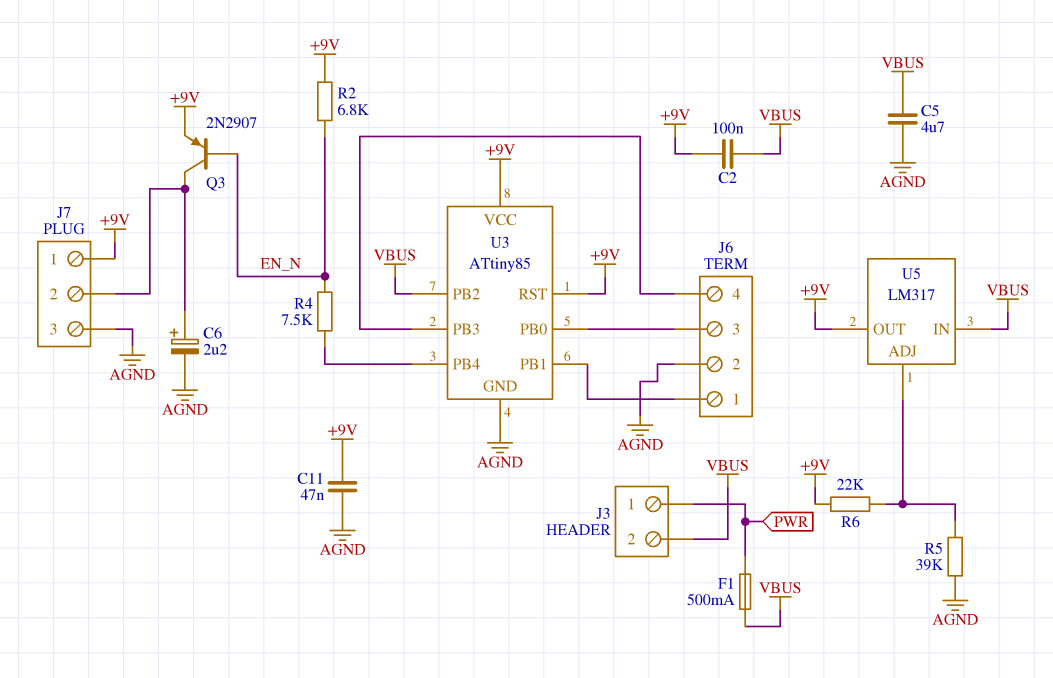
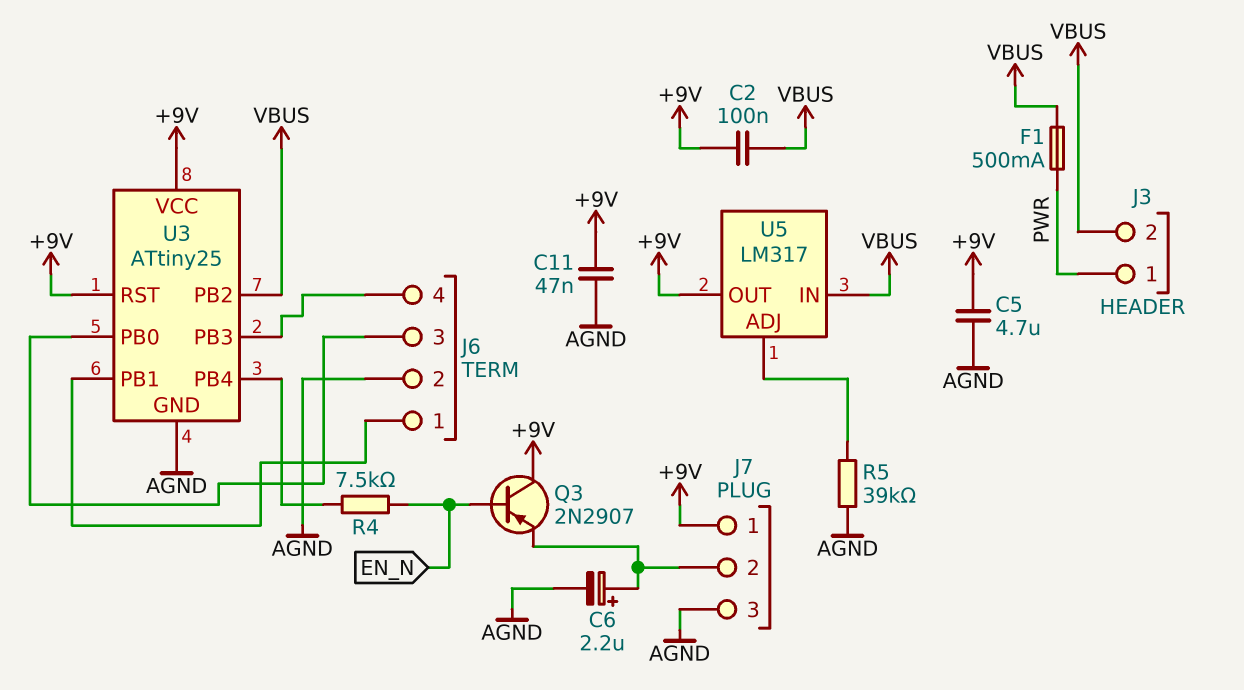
C5: 4.7uF (AGND, VBUS) -> 4.7uF (+9V, AGND)
Q3: PNP 2N2907 (B EN_N, C J7/2, E +9V) -> PNP 2N2907 (B EN_N, C +9V, E J7/2)
R2: 6.8k (+9V, EN_N) -> none
R6: 22k (+9V, U5/ADJ) -> none
U3: ATtiny85 -> ATtiny25

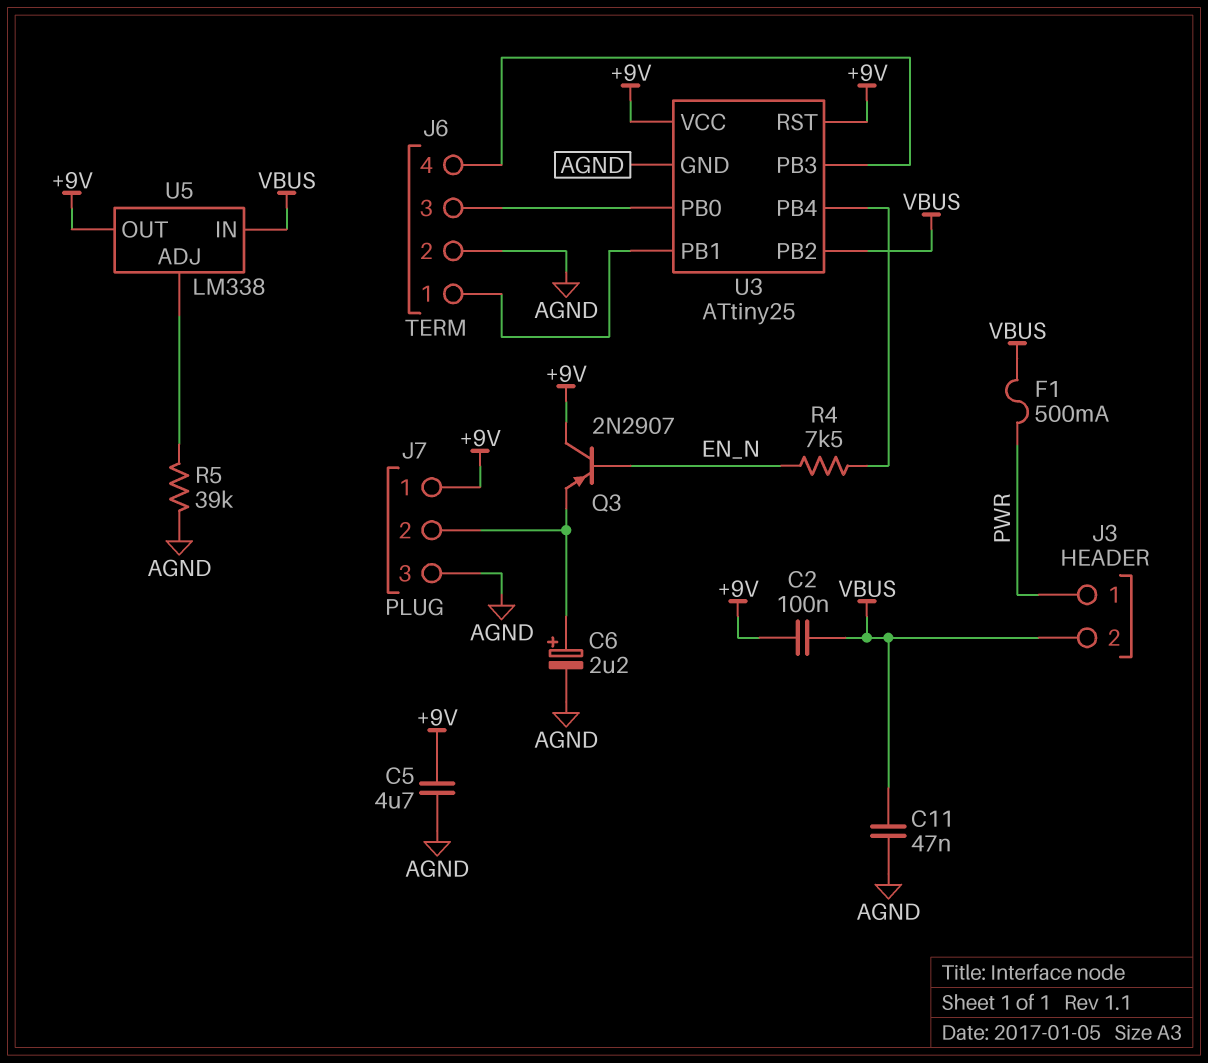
C11: 47nF (+9V, AGND) -> 47nF (AGND, VBUS)
U5: LM317 -> LM338

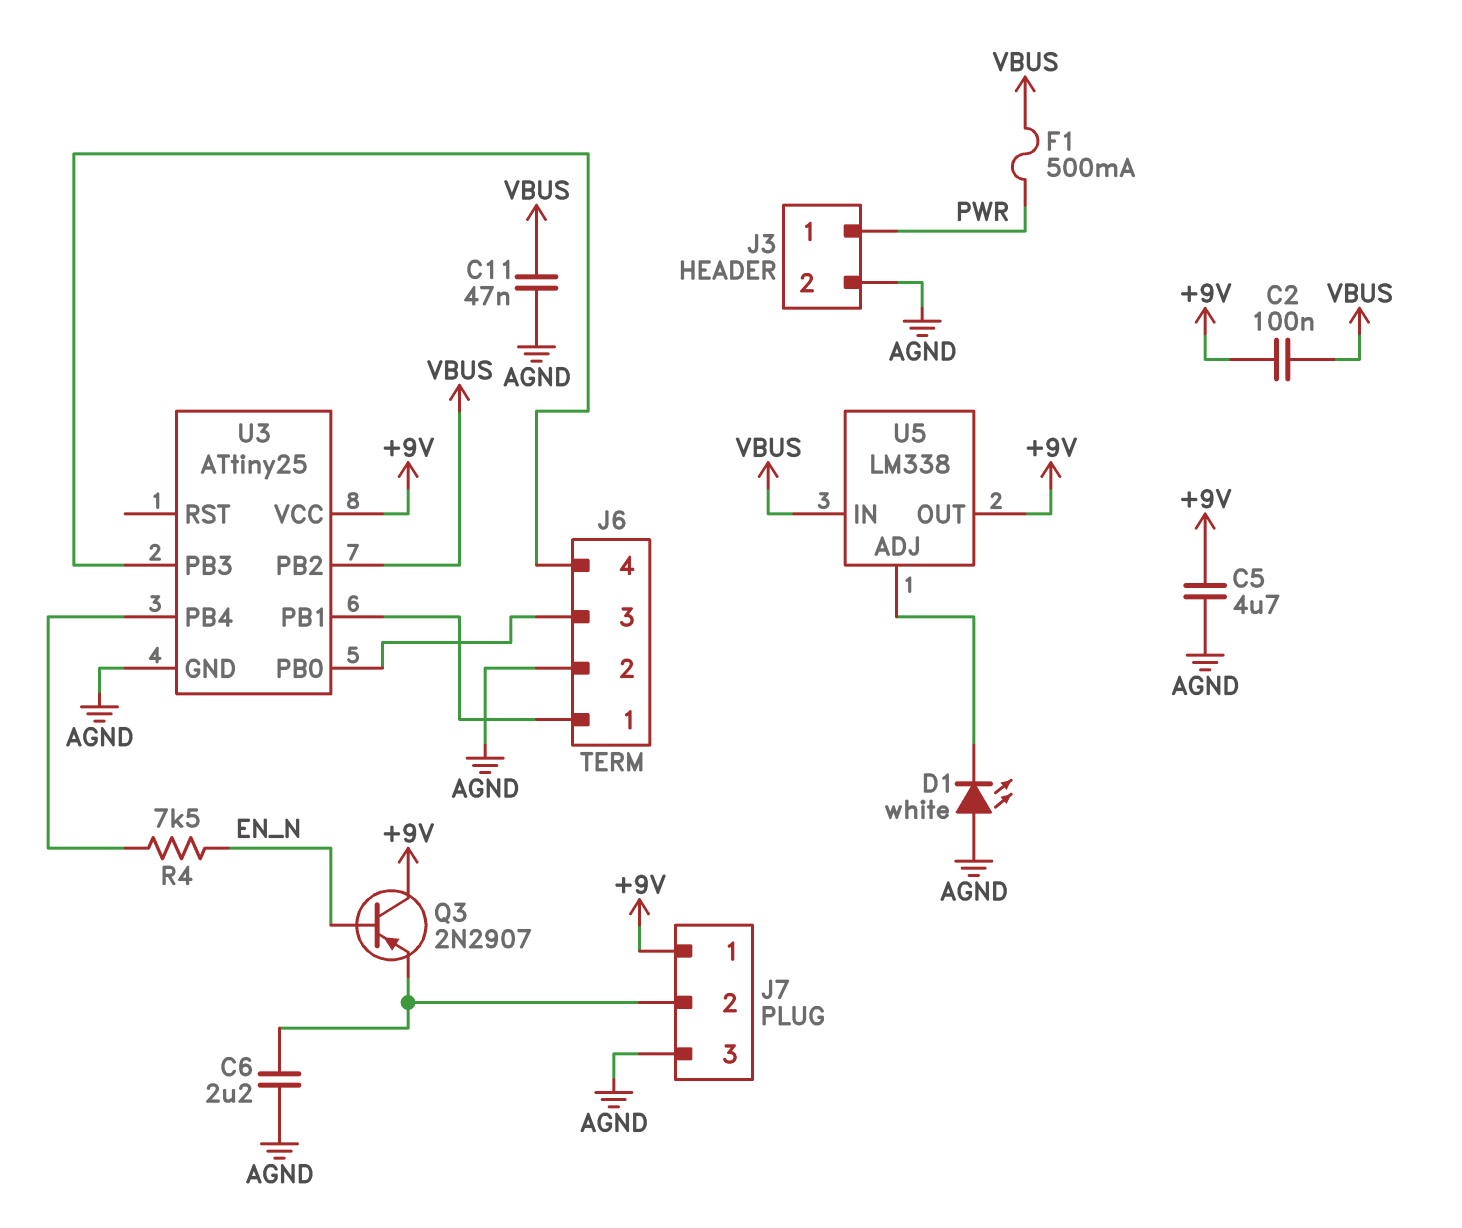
C6: 2.2uF (plus J7/2, minus AGND) -> 2.2uF (AGND, J7/2)
D1: none -> LED white (A AGND, K U5/ADJ)
J3 pin 2: VBUS -> AGND
R5: 39k (AGND, U5/ADJ) -> none
U3 pin RST: +9V -> none

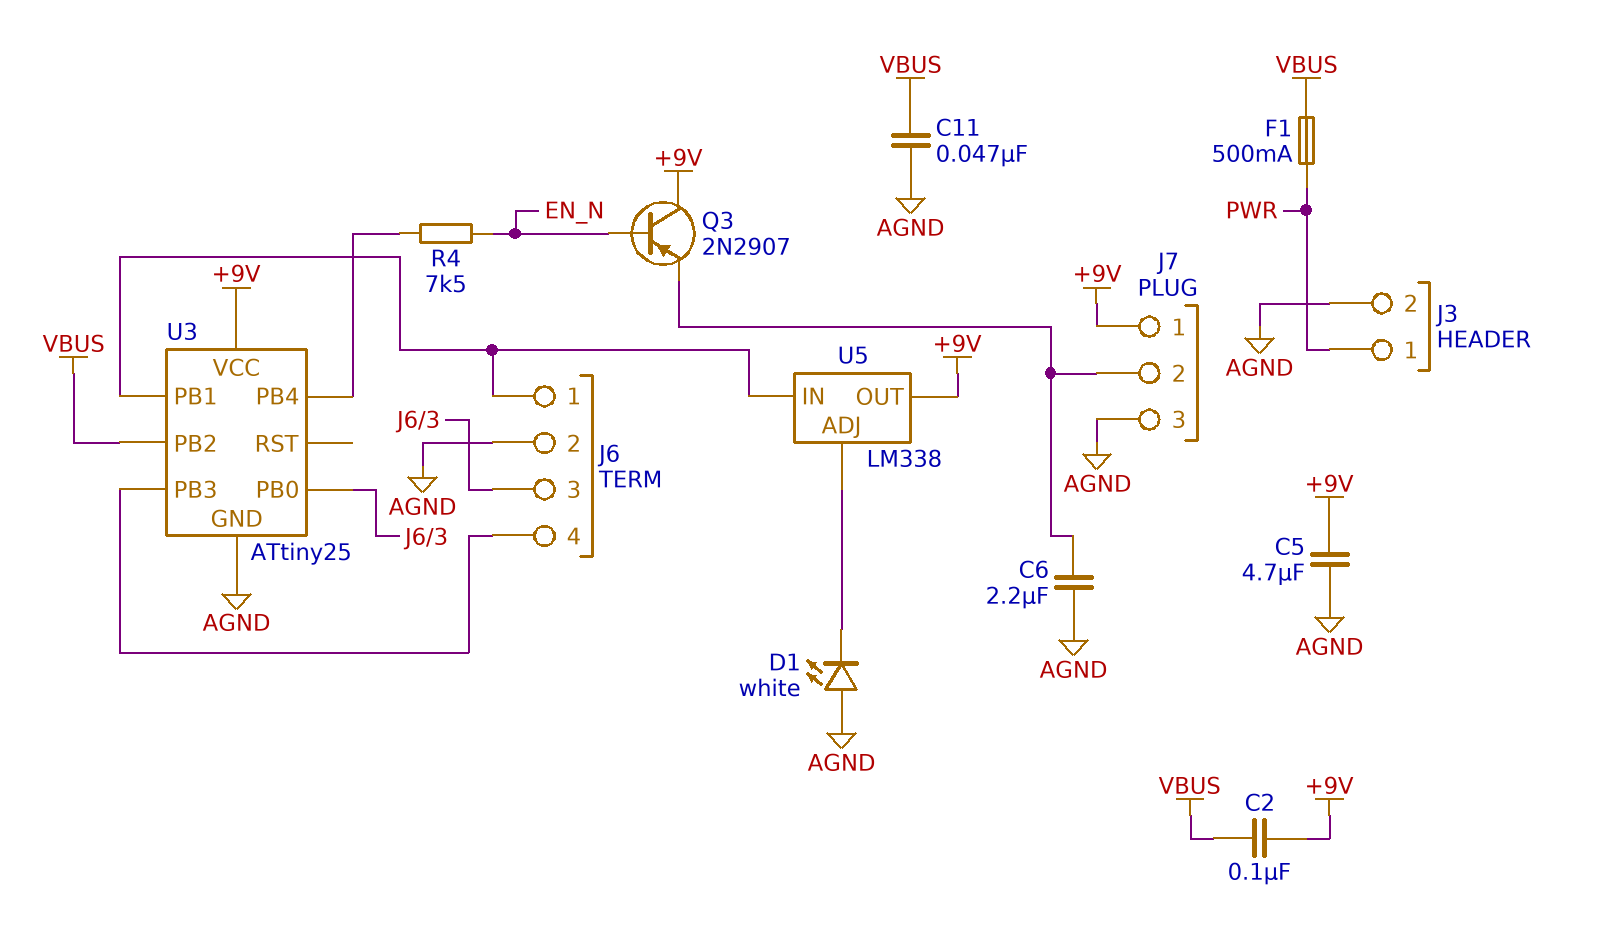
U5 pin IN: VBUS -> J6/1

